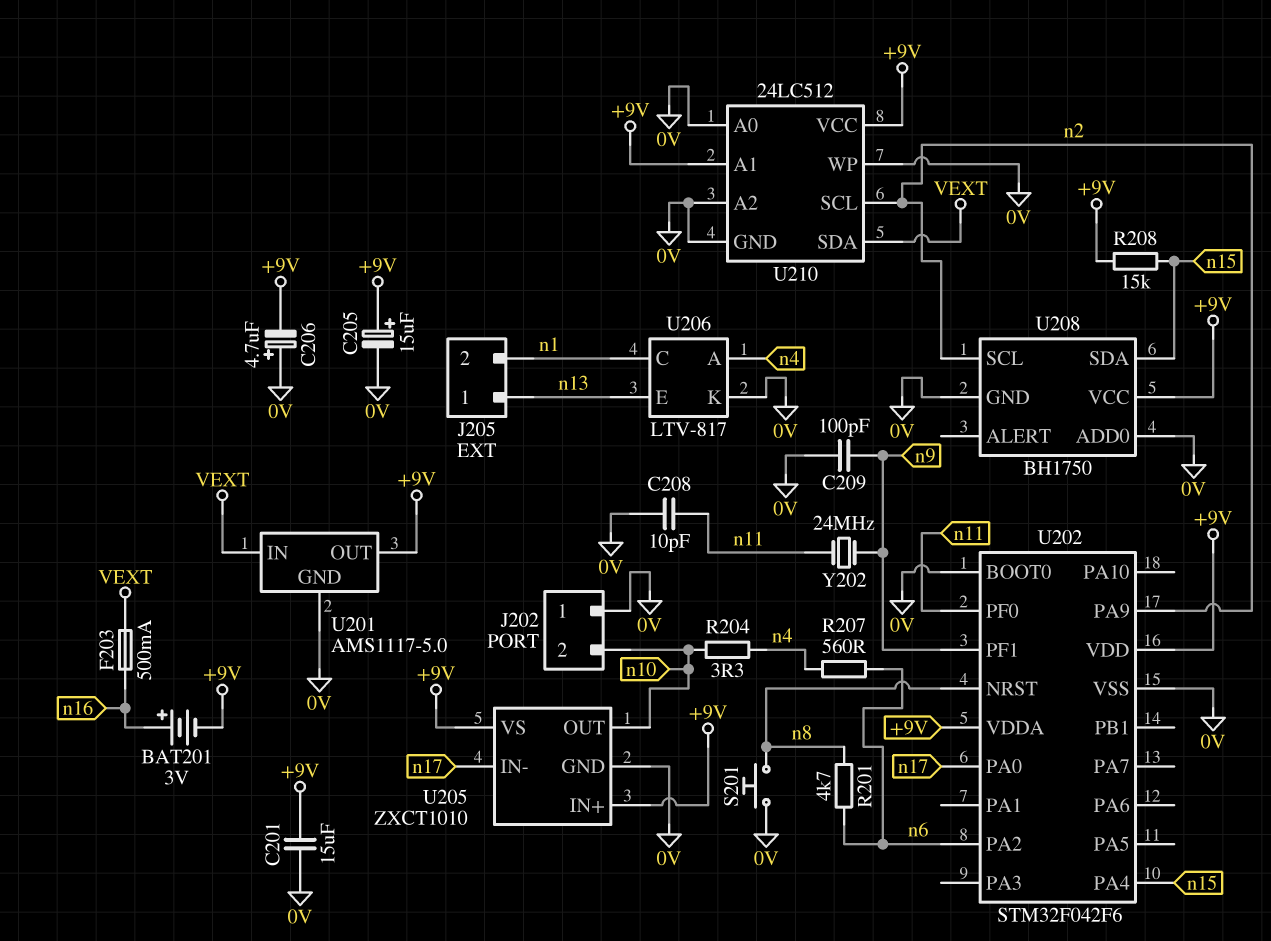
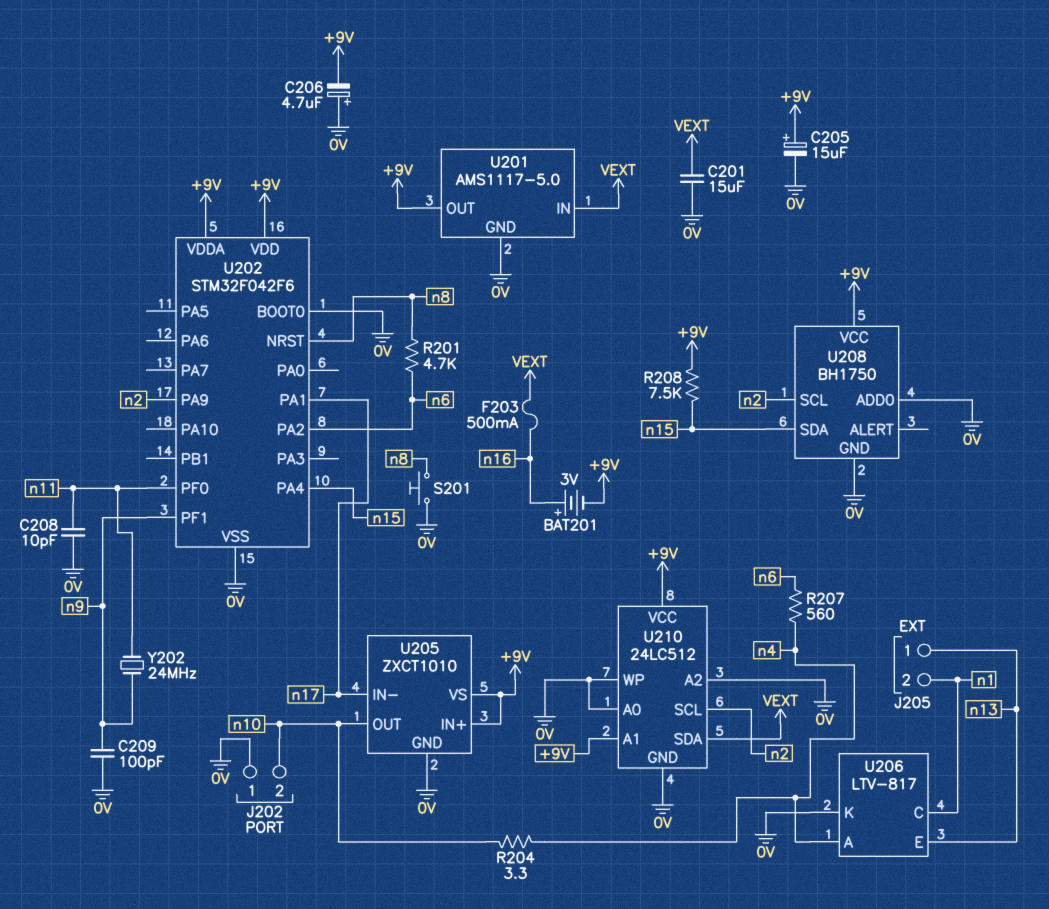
C201: 15uF (+9V, 0V) -> 15uF (0V, VEXT)
R208: 15k (+9V, n15) -> 7.5k (+9V, n15)
U202 pin PA0: n17 -> none
U202 pin PA1: none -> n17

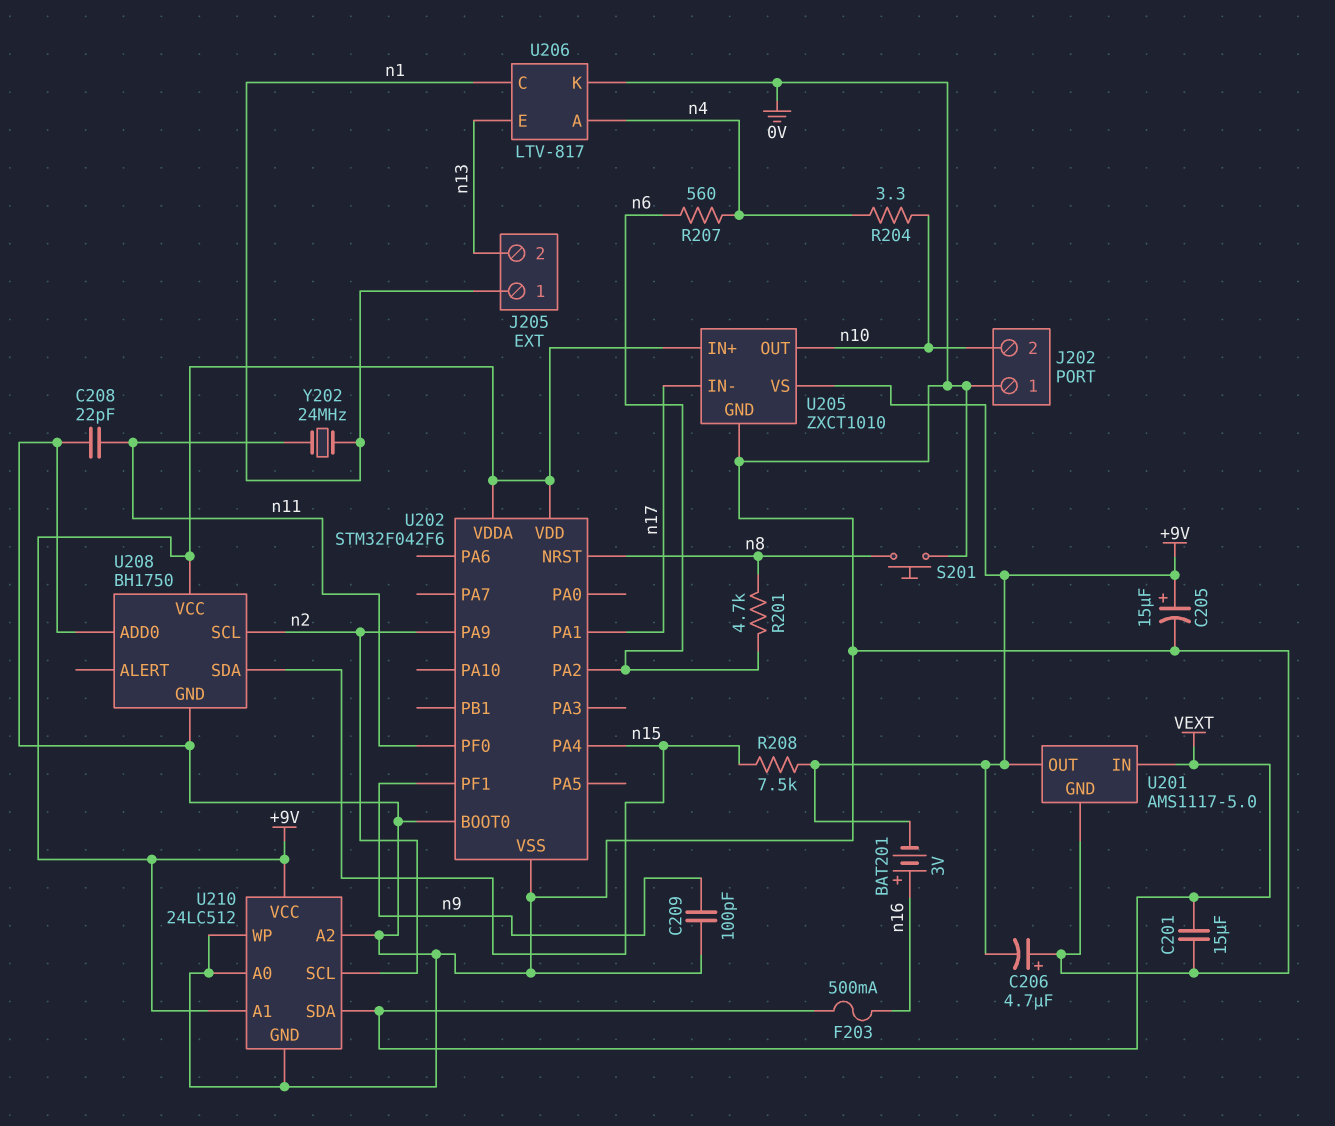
C208: 10pF (0V, n11) -> 22pF (0V, n11)
J205 pin 1: n13 -> n1
J205 pin 2: n1 -> n13
Y202: 24MHz (n9, n11) -> 24MHz (n1, n11)

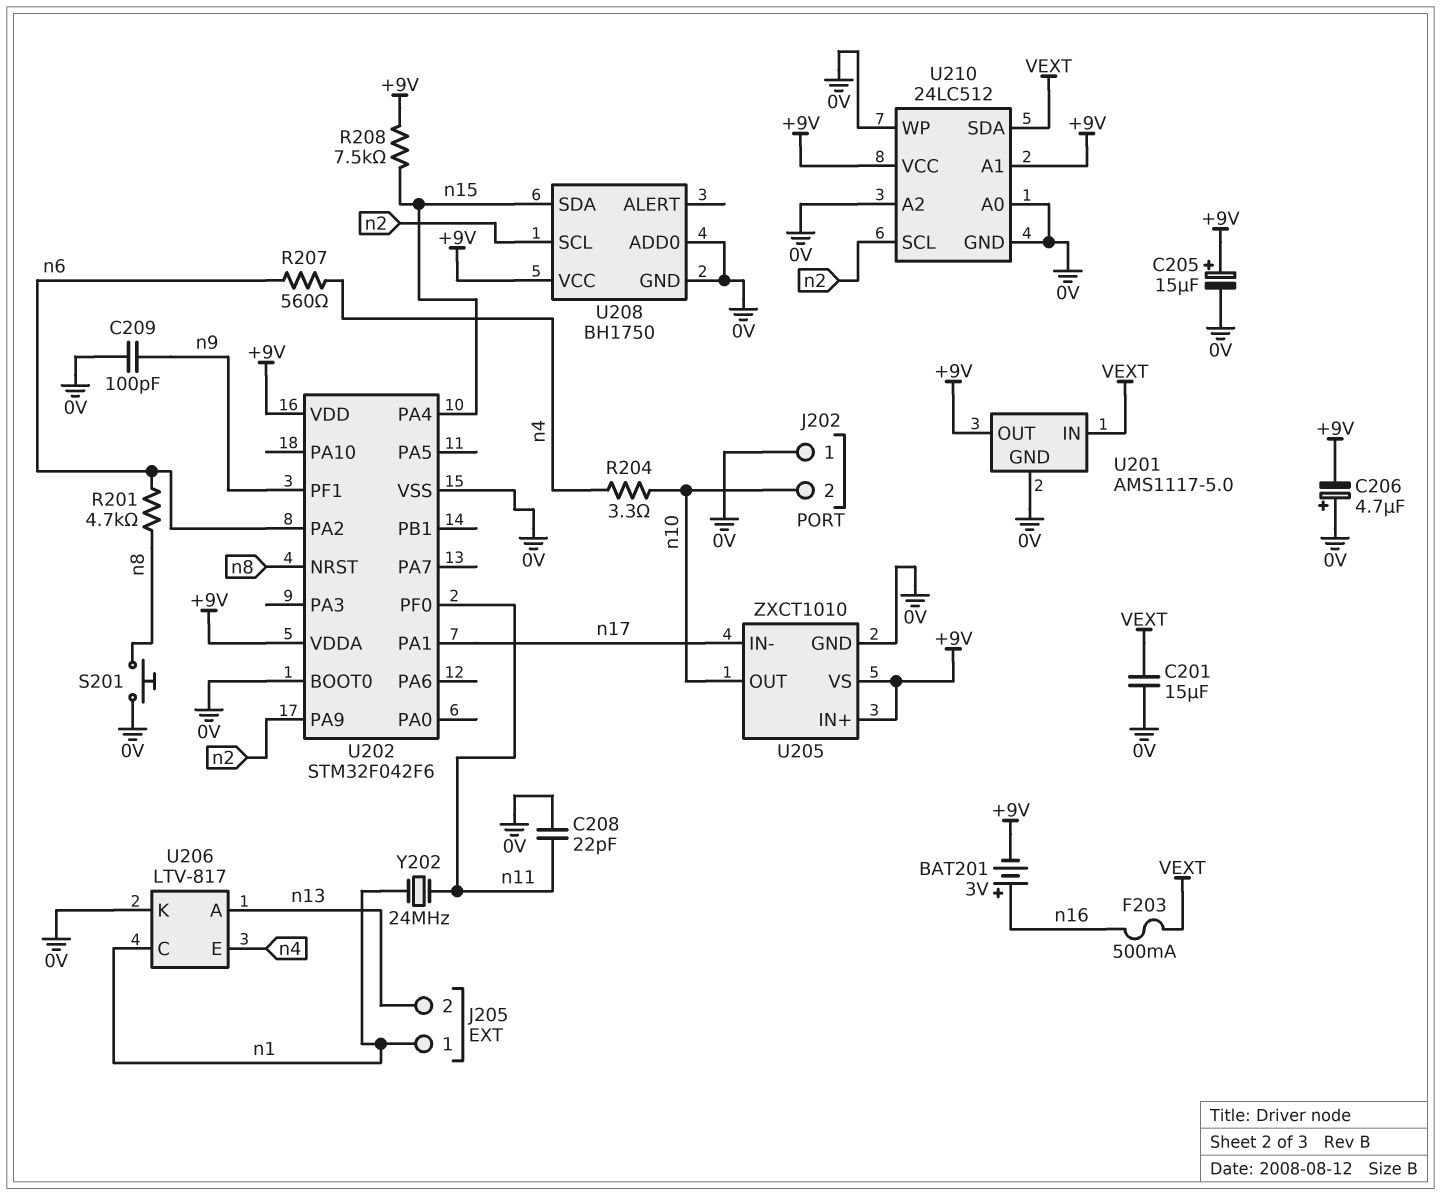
U206 pin A: n4 -> n13
U206 pin E: n13 -> n4

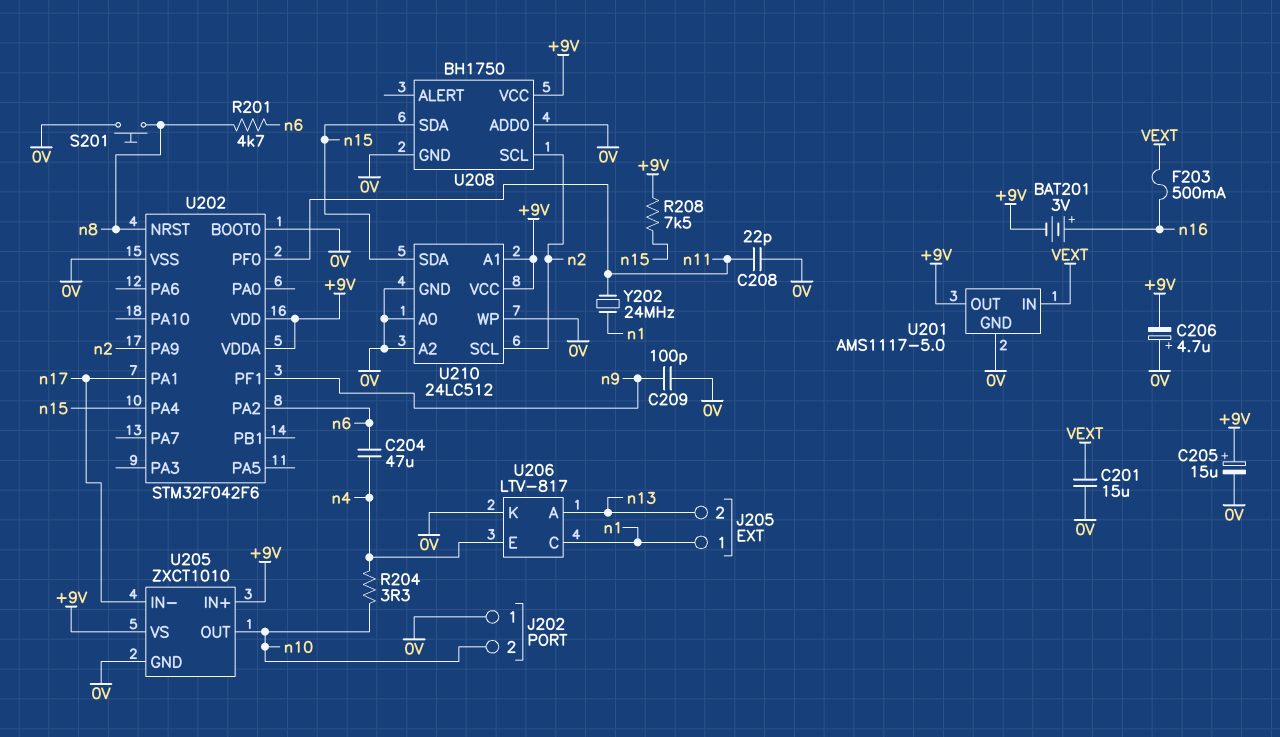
C204: none -> 47uF (n4, n6)
R207: 560 (n4, n6) -> none
U210 pin SDA: VEXT -> n15

